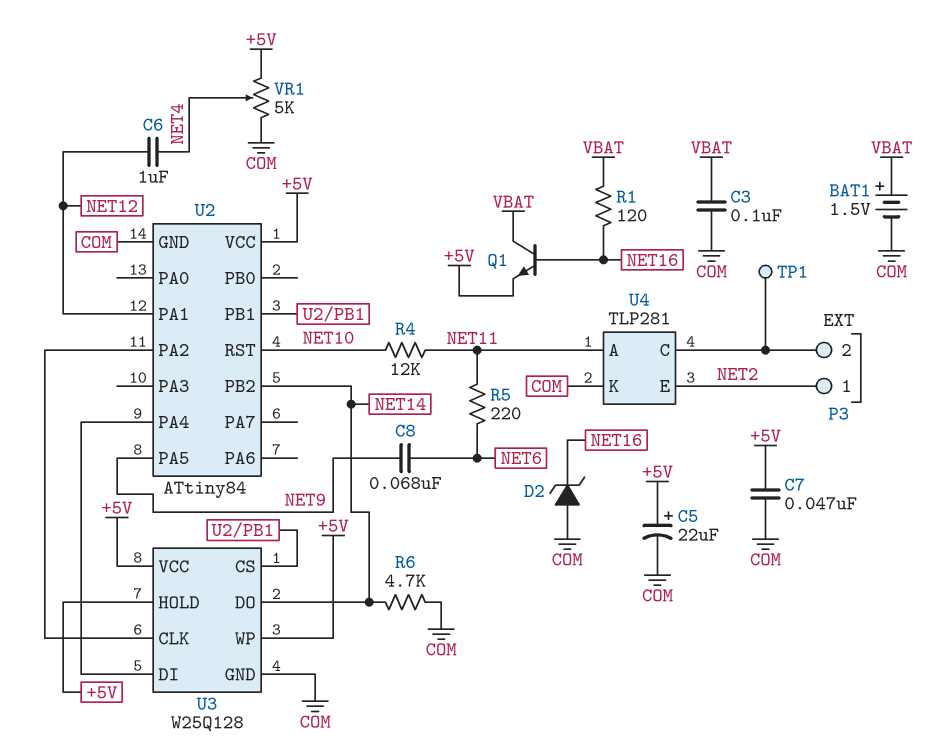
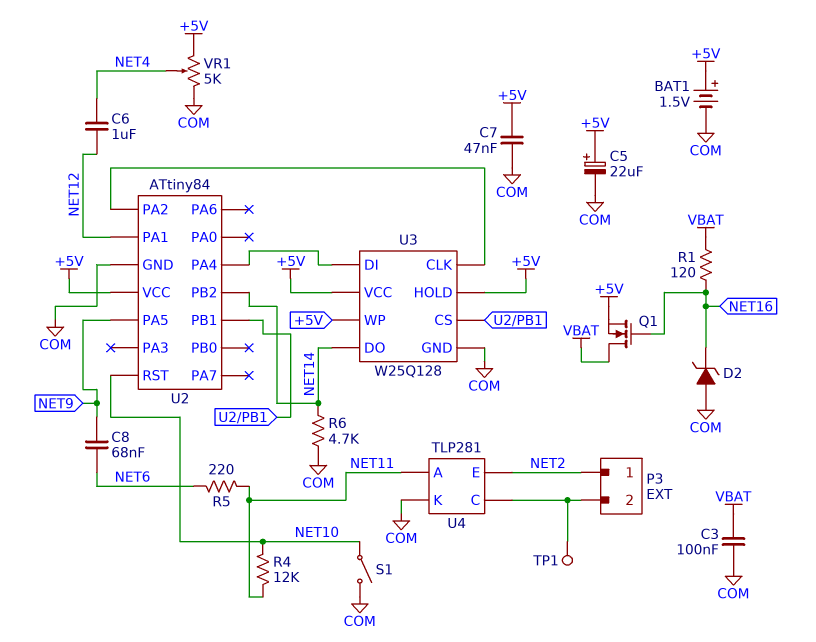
BAT1: 1.5V (plus VBAT, minus COM) -> 1.5V (plus +5V, minus COM)
Q1: NPN (B NET16, C VBAT, E +5V) -> NMOS (G NET16, D VBAT, S +5V)
S1: none -> switch (COM, NET10)

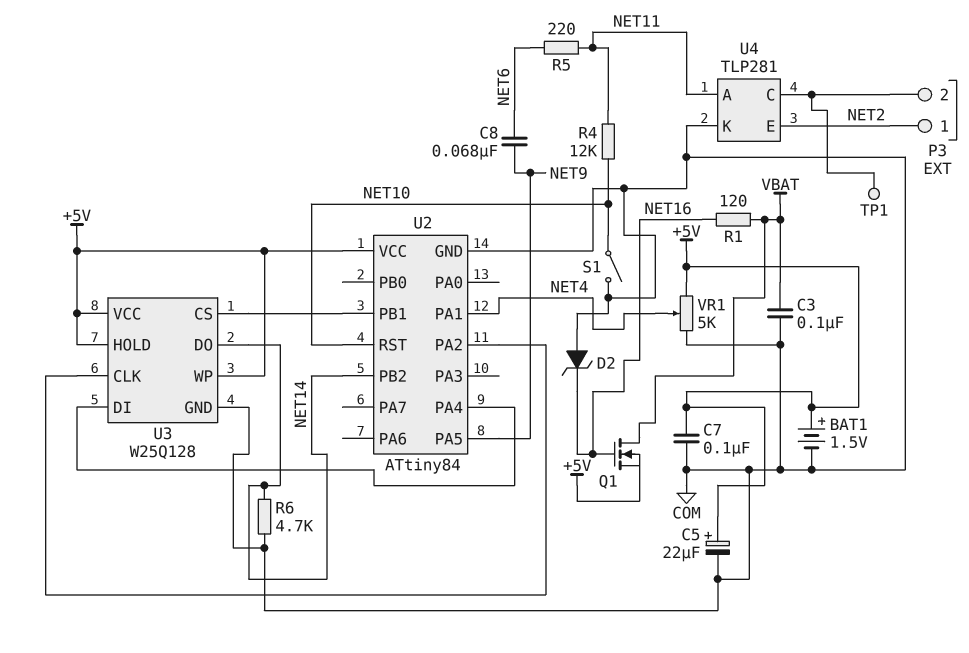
C6: 1uF (NET4, NET12) -> none
C7: 47nF (+5V, COM) -> 100nF (+5V, COM)
U2 pin PA1: NET12 -> NET4

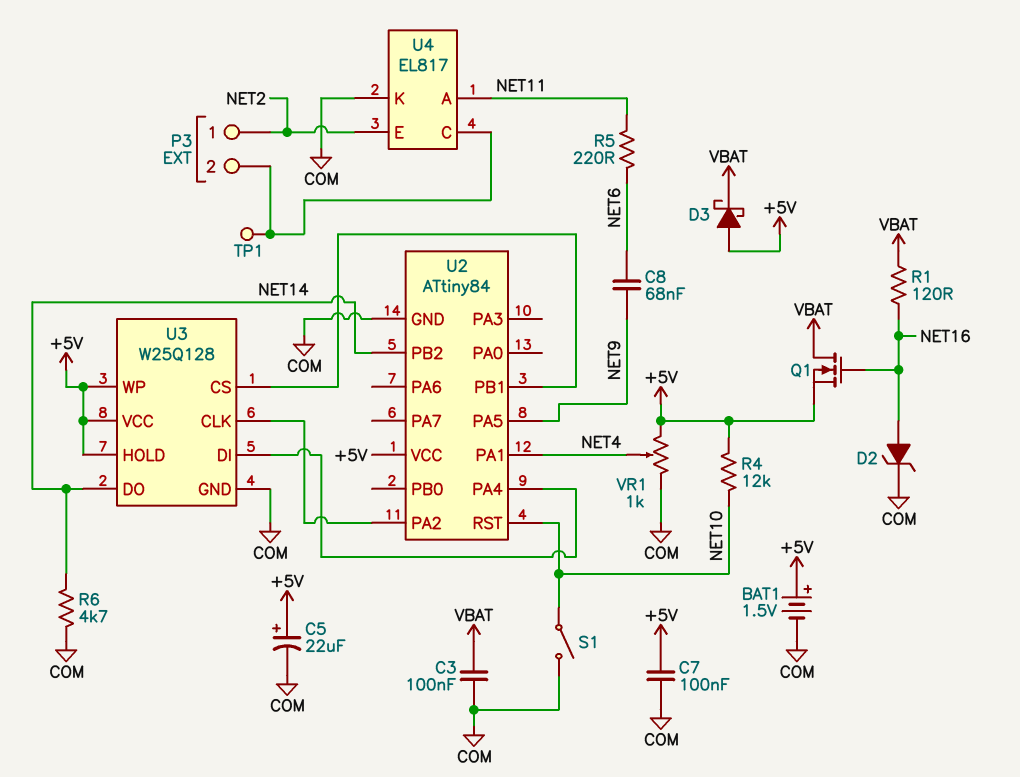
D2: zener (A COM, K NET16) -> zener (A NET16, K COM)
D3: none -> schottky (A +5V, K VBAT)
R4: 12k (NET10, NET11) -> 12k (+5V, NET10)
U4: TLP281 -> EL817
VR1: 5k (+5V, COM, wiper NET4) -> 1k (+5V, COM, wiper NET4)

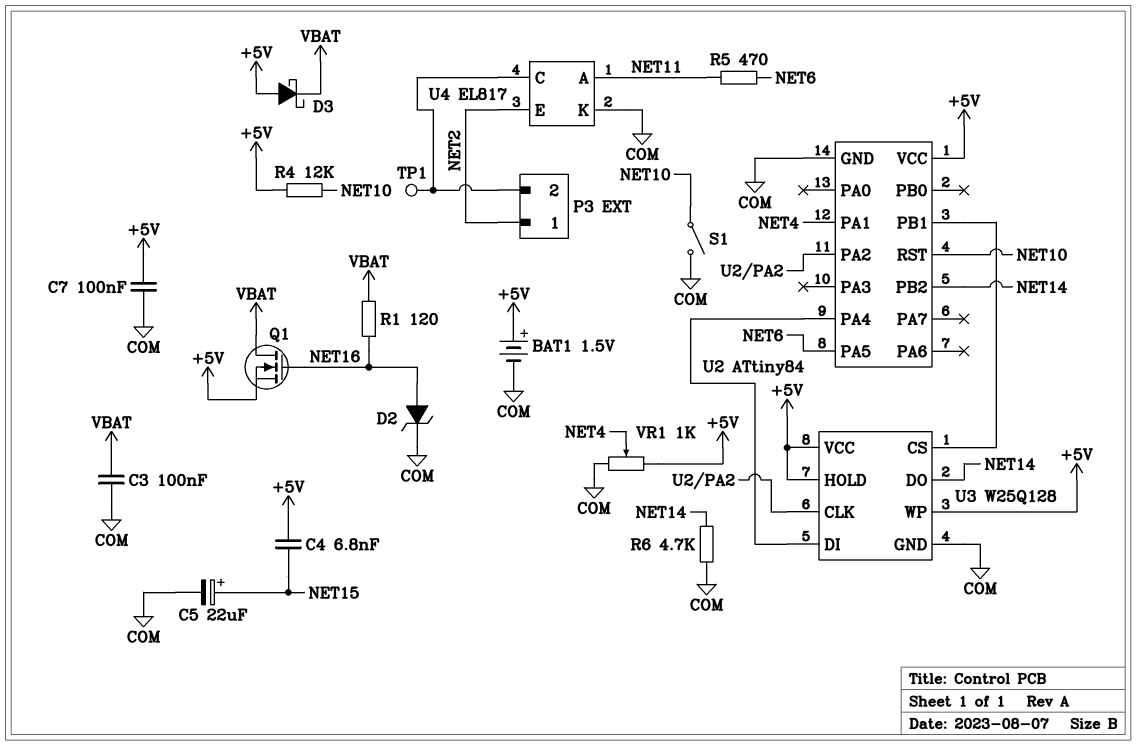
C4: none -> 6.8nF (+5V, NET15)
C5: 22uF (plus +5V, minus COM) -> 22uF (plus NET15, minus COM)
C8: 68nF (NET6, NET9) -> none
R5: 220 (NET6, NET11) -> 470 (NET6, NET11)
U2 pin PA5: NET9 -> NET6

